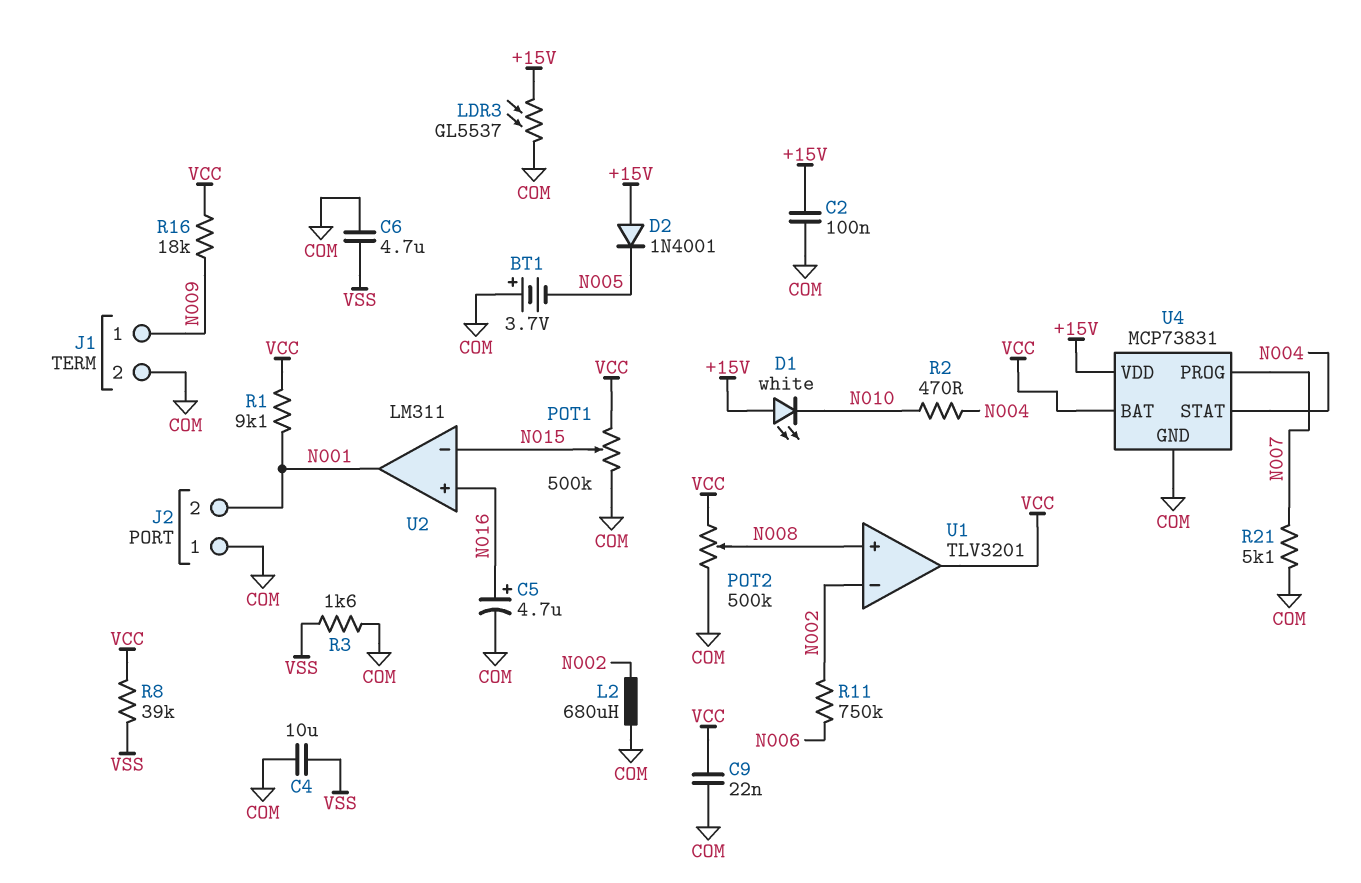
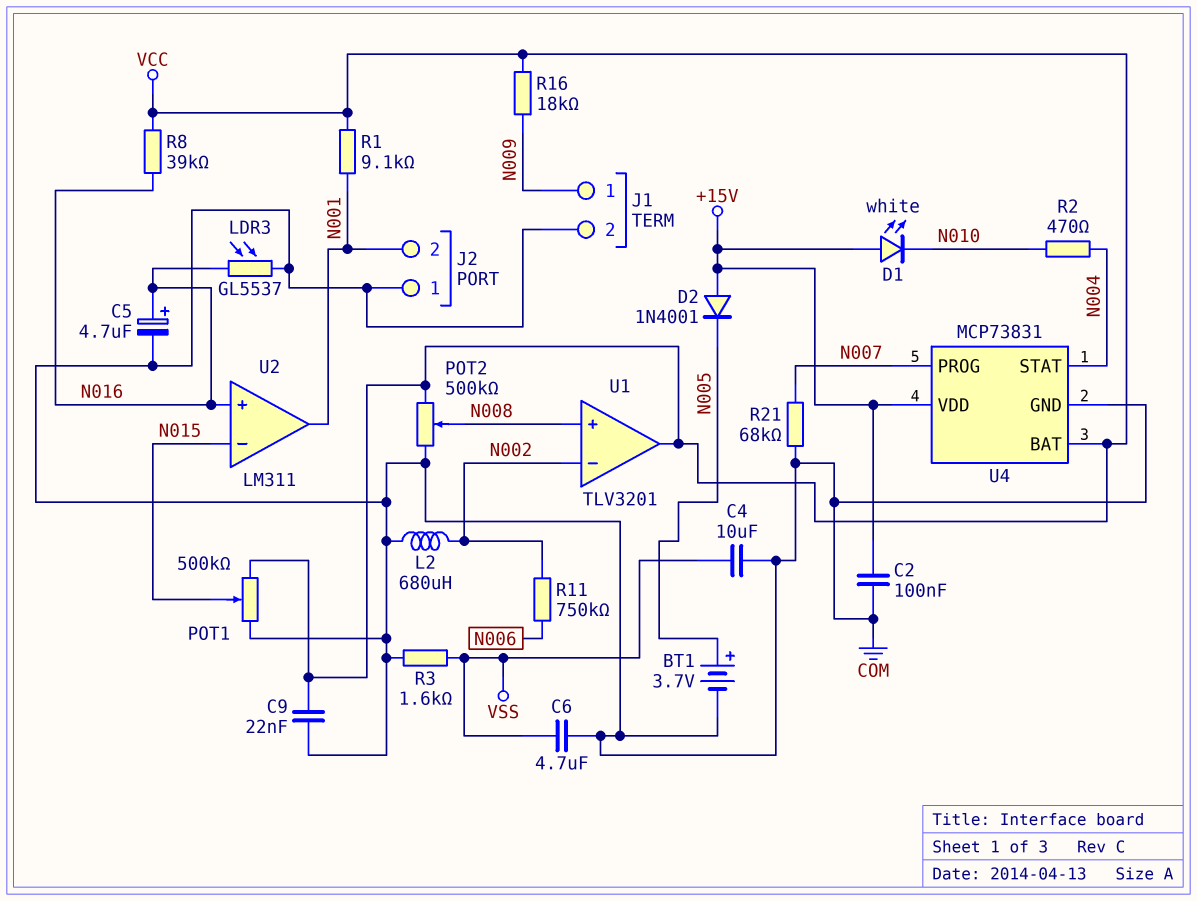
BT1: 3.7V (plus COM, minus N005) -> 3.7V (plus N005, minus COM)
LDR3: GL5537 (+15V, COM) -> GL5537 (COM, N016)
R8: 39k (VCC, VSS) -> 39k (N016, VCC)
R21: 5.1k (COM, N007) -> 68k (COM, N007)

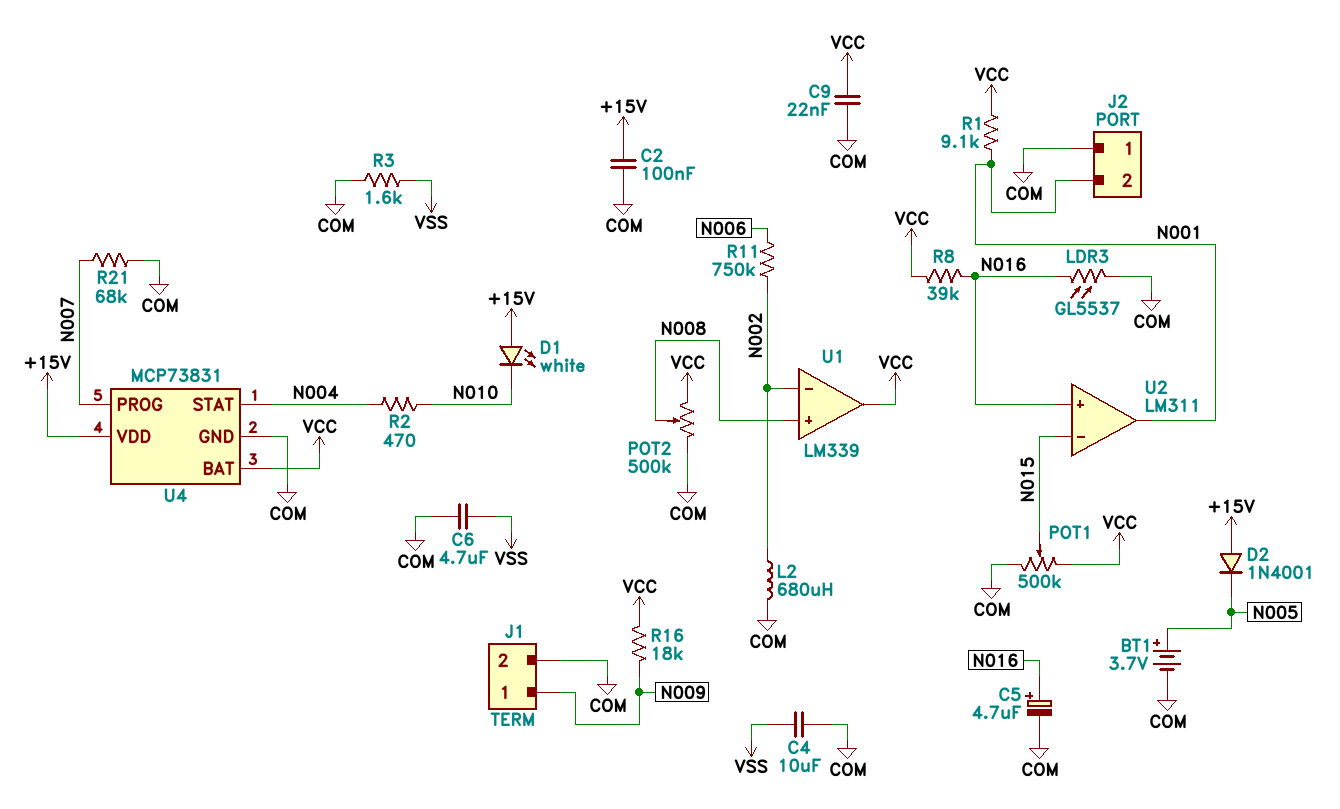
U1: TLV3201 -> LM339

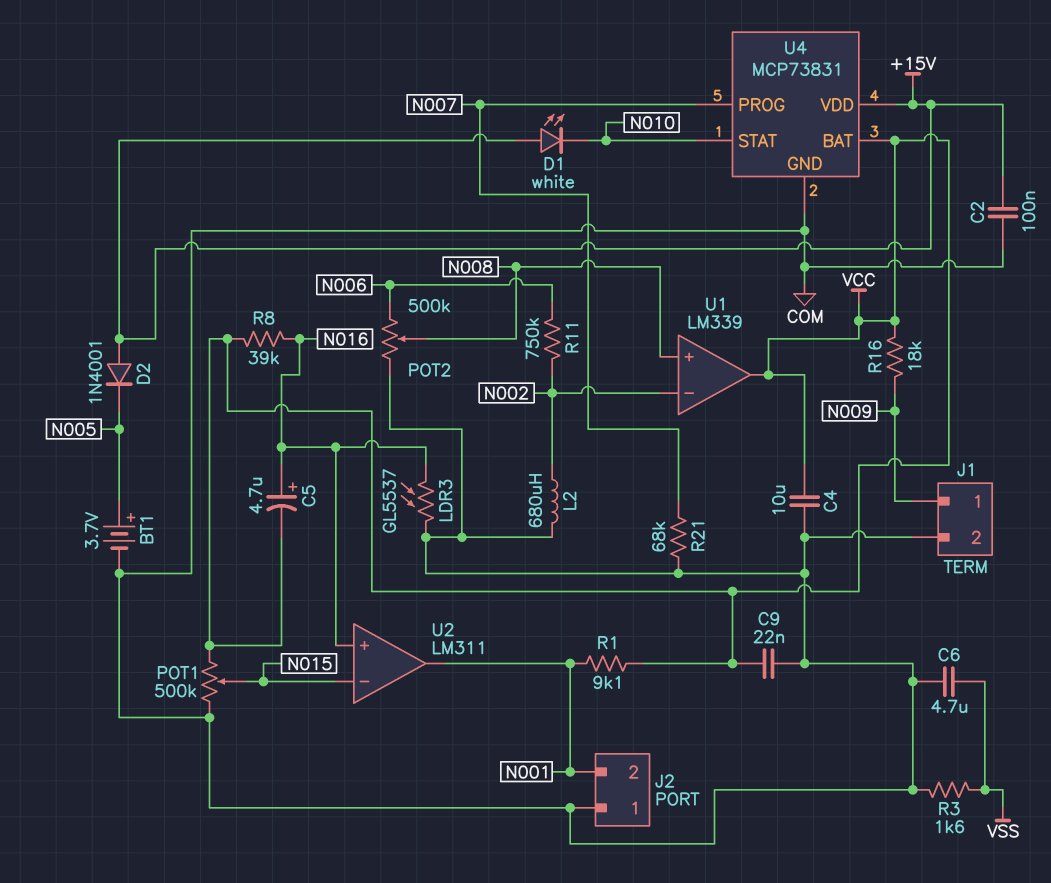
C4: 10uF (COM, VSS) -> 10uF (COM, VCC)
C5: 4.7uF (plus N016, minus COM) -> 4.7uF (plus N016, minus VCC)
POT2: 500k (COM, VCC, wiper N008) -> 500k (COM, N006, wiper N008)
R2: 470 (N004, N010) -> none
U4 pin STAT: N004 -> N010

